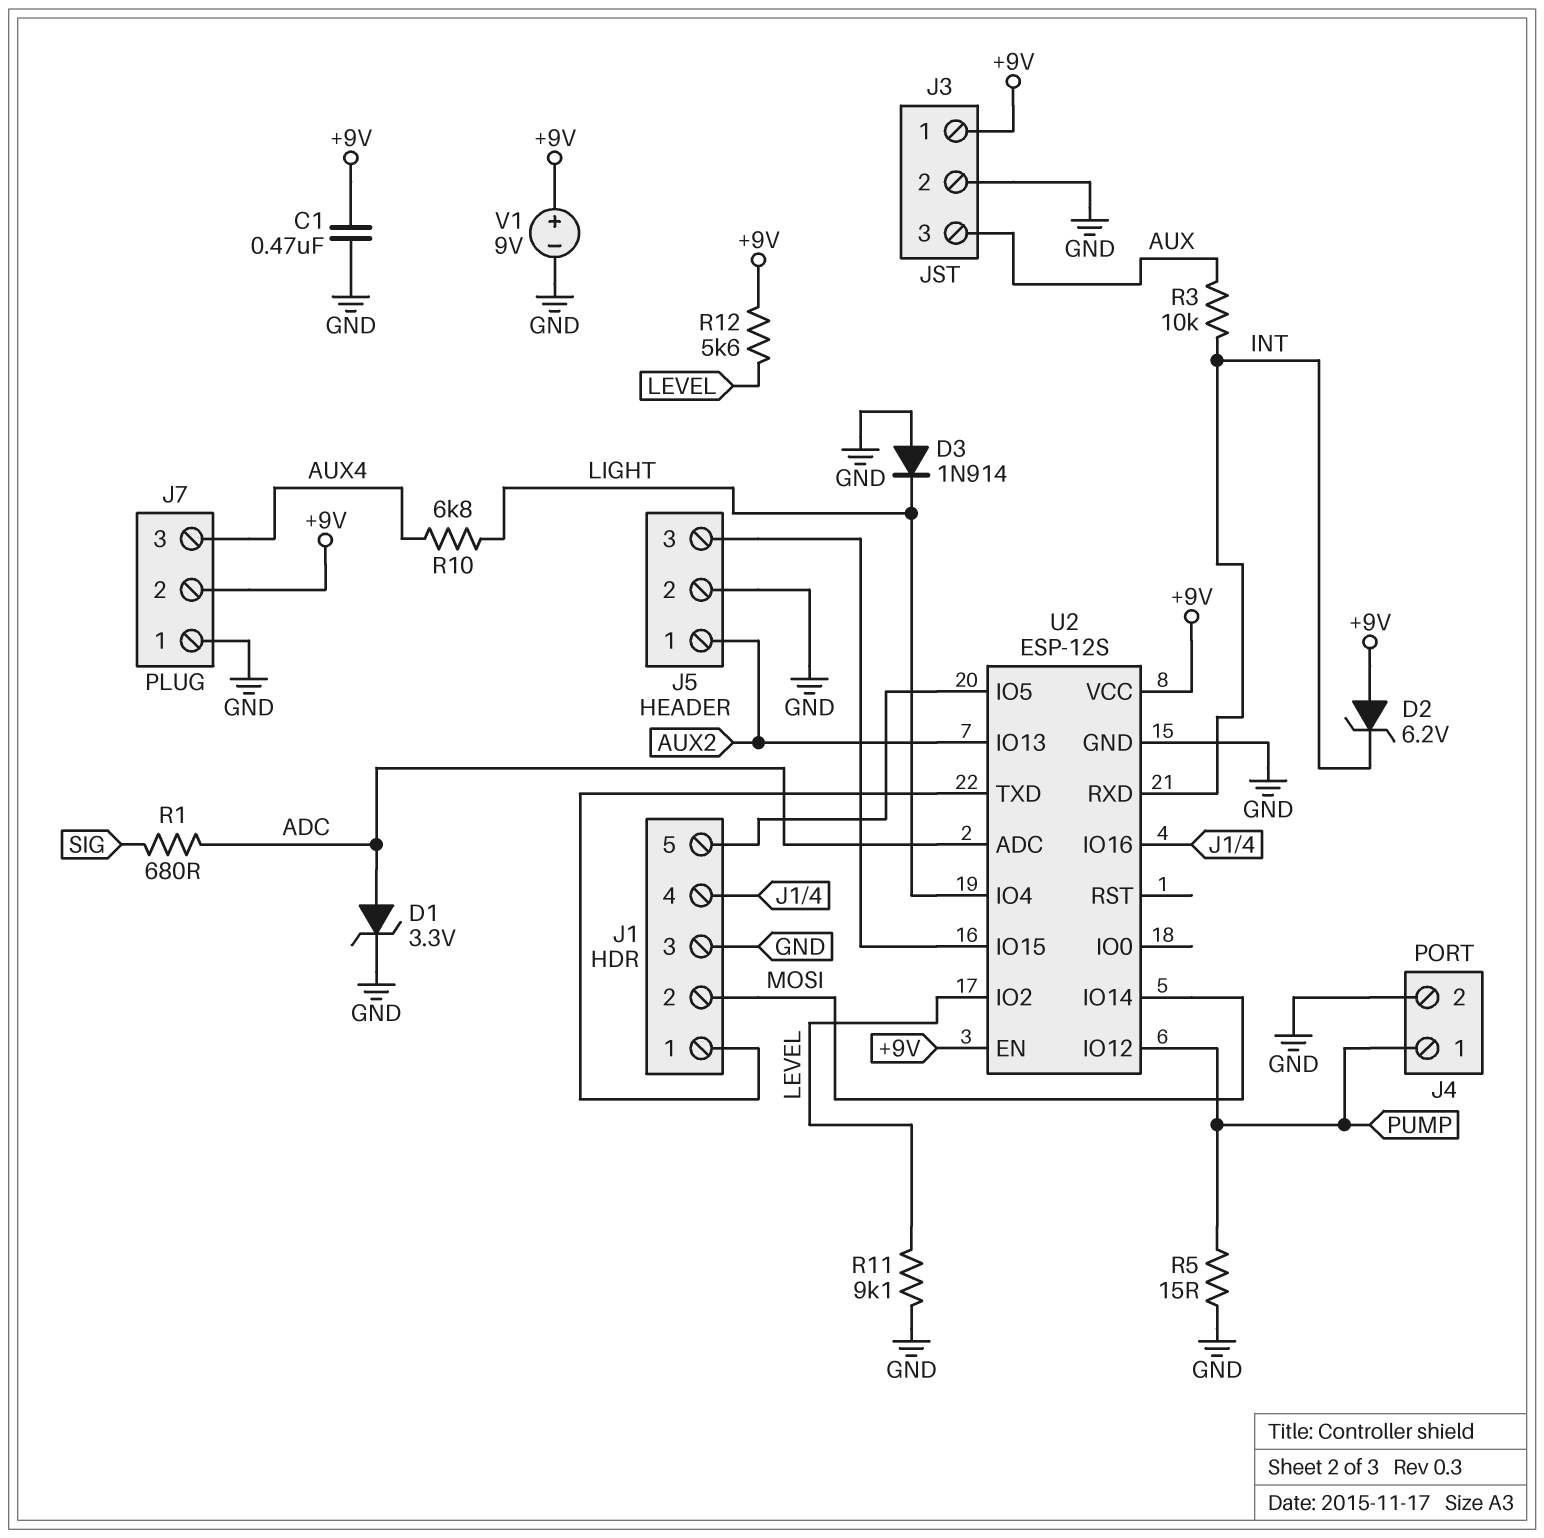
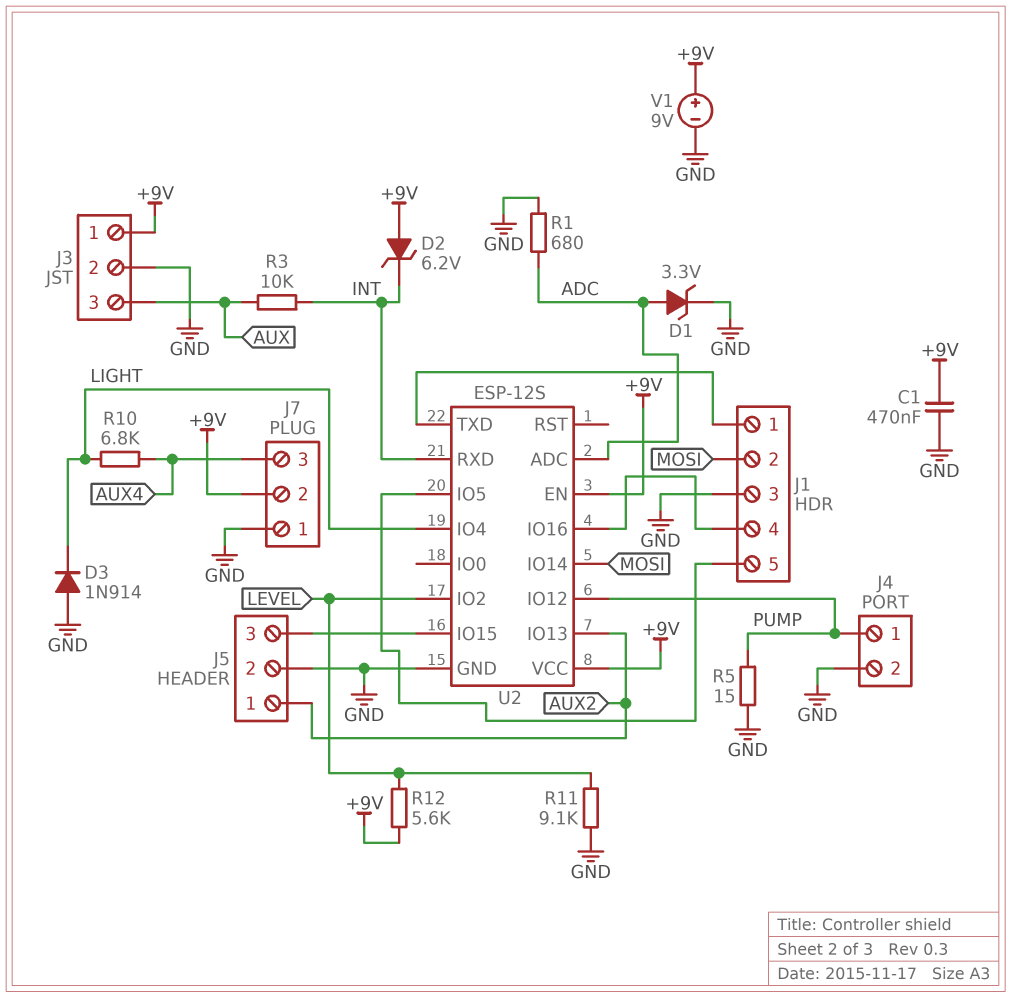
R1: 680 (ADC, SIG) -> 680 (ADC, GND)

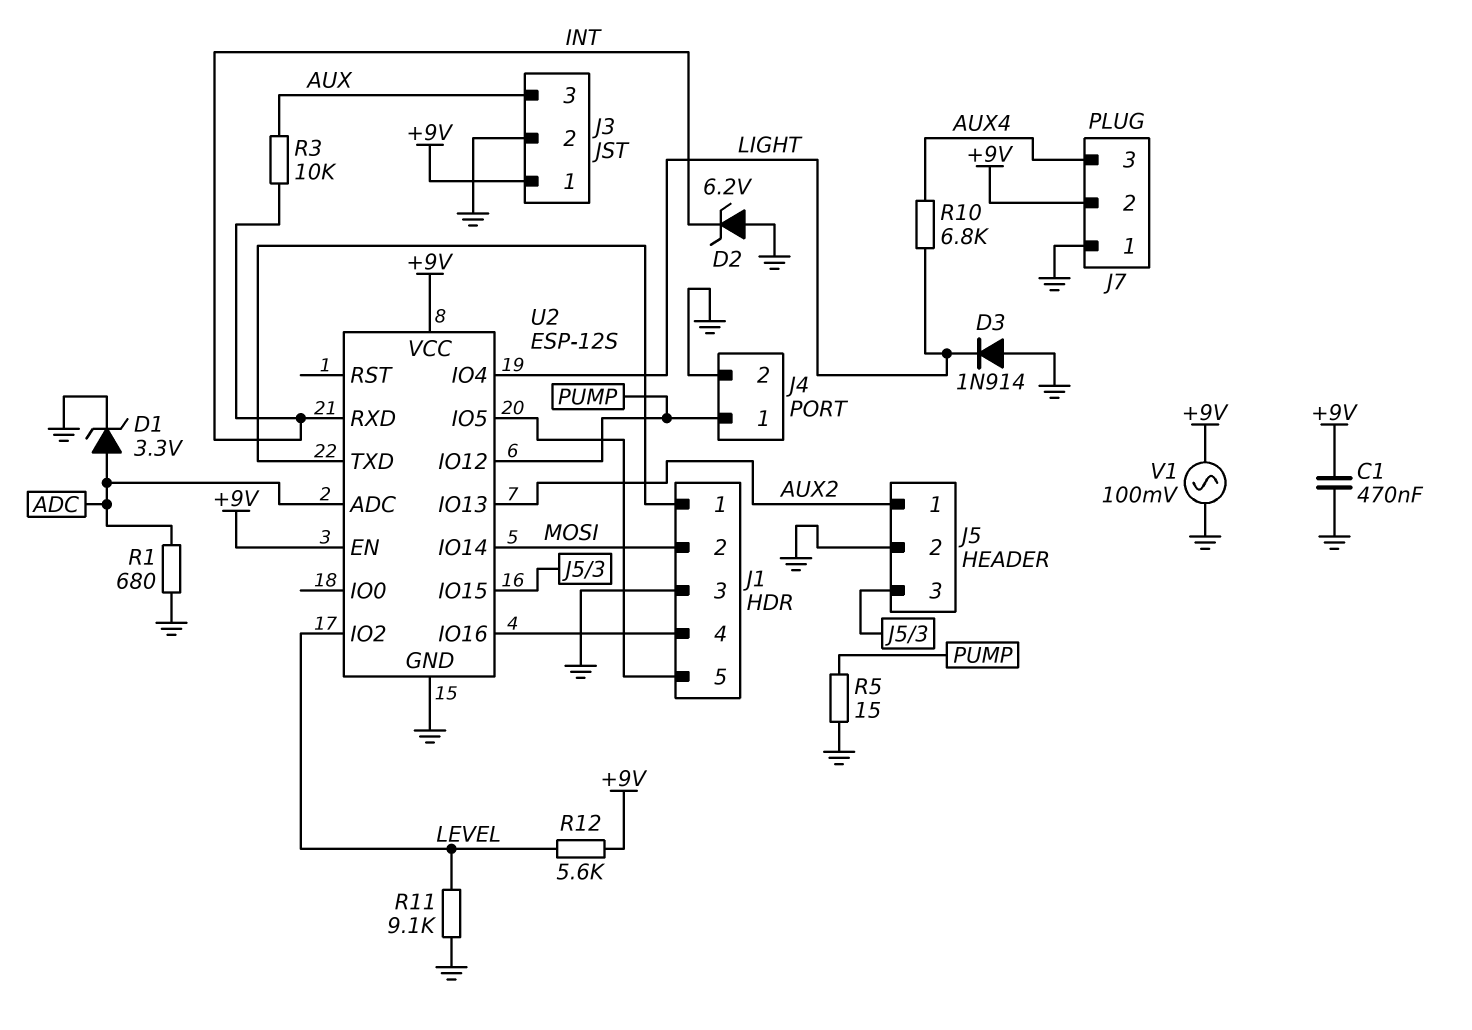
D2: zener 6.2V (A +9V, K INT) -> zener 6.2V (A GND, K INT)
V1: 9V (plus +9V, minus GND) -> AC 100mV (+9V, GND)

